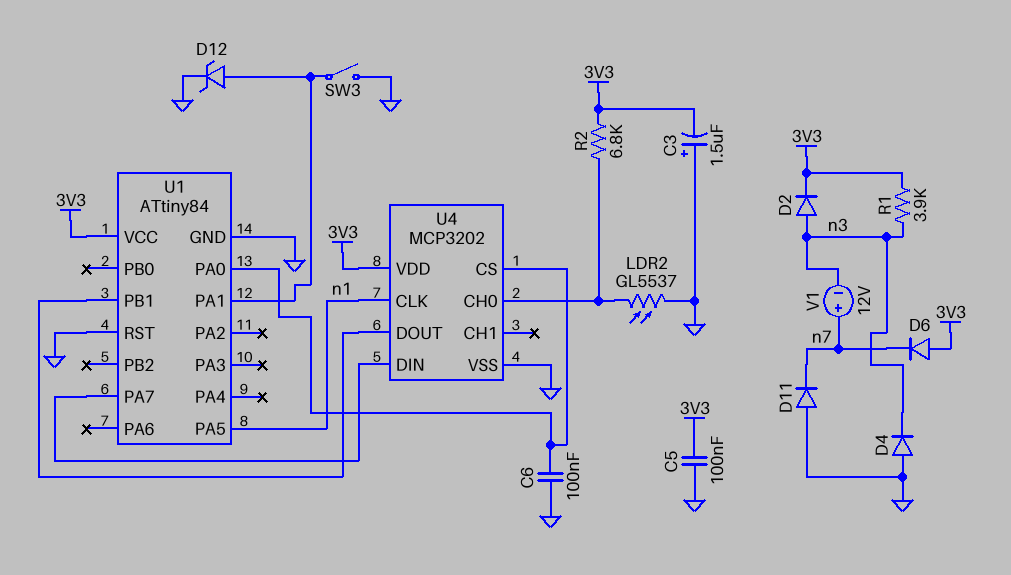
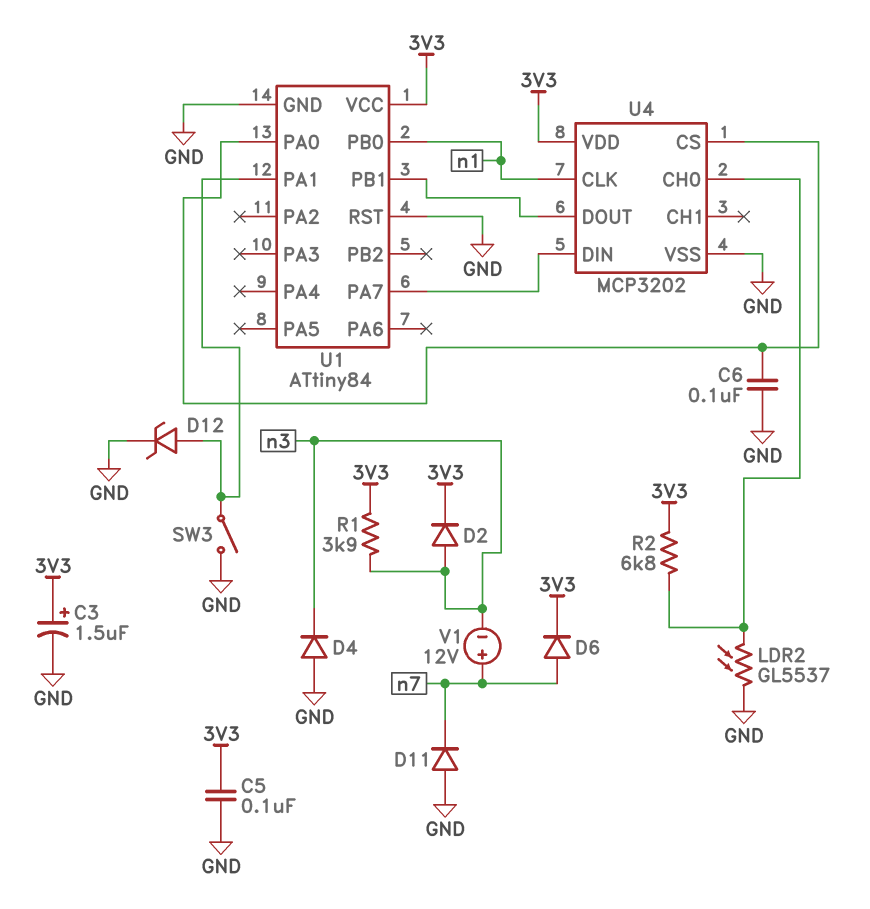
C3: 1.5uF (plus GND, minus 3V3) -> 1.5uF (plus 3V3, minus GND)
D6: diode (A 3V3, K n7) -> diode (A n7, K 3V3)
U1 pin PA5: n1 -> none
U1 pin PB0: none -> n1

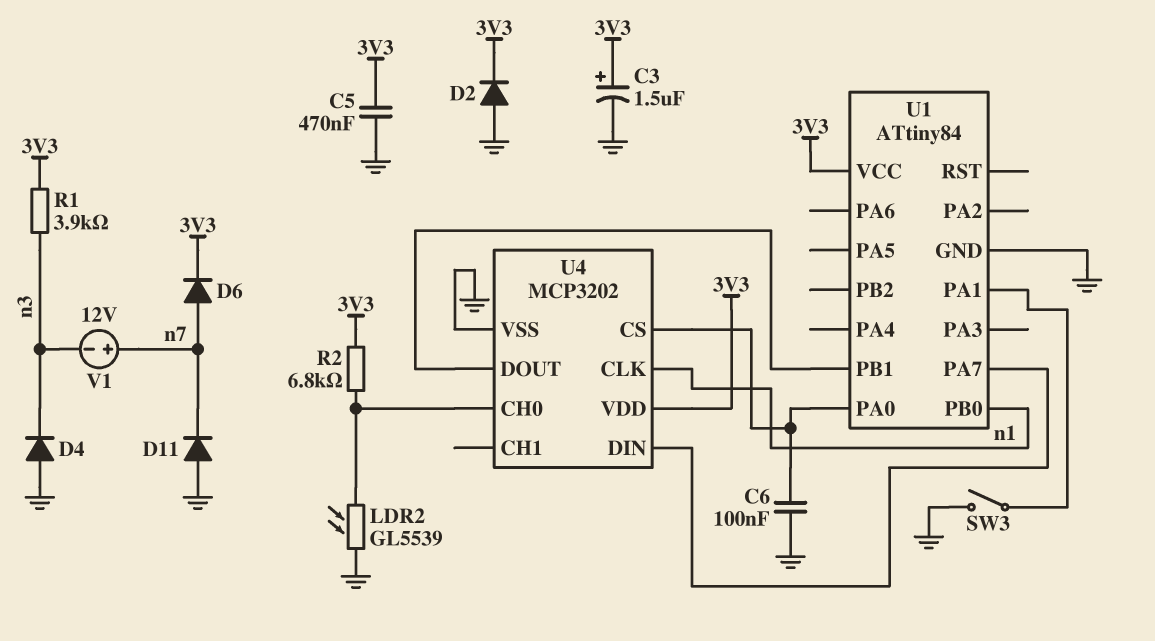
C5: 100nF (3V3, GND) -> 470nF (3V3, GND)
D2: diode (A n3, K 3V3) -> diode (A GND, K 3V3)
D12: zener (A U1/PA1, K GND) -> none
LDR2: GL5537 (GND, U4/CH0) -> GL5539 (GND, U4/CH0)
U1 pin RST: GND -> none

